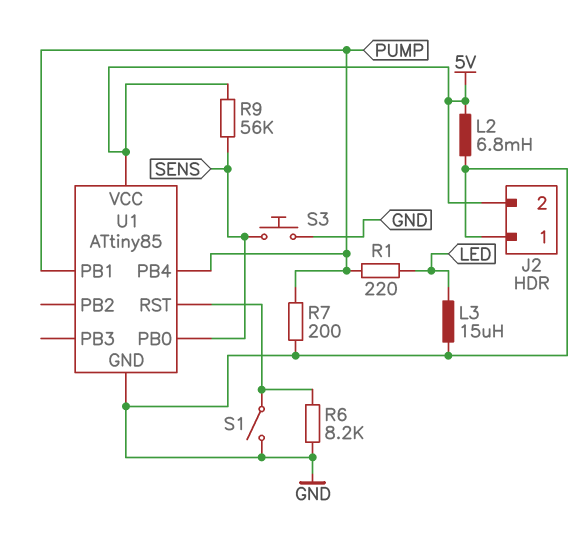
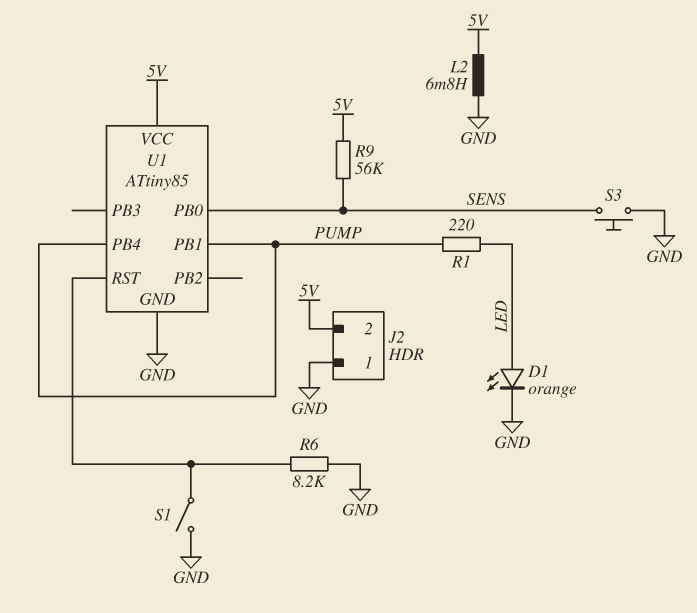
D1: none -> LED orange (A LED, K GND)
L3: 15uH (GND, LED) -> none
R7: 200 (GND, PUMP) -> none

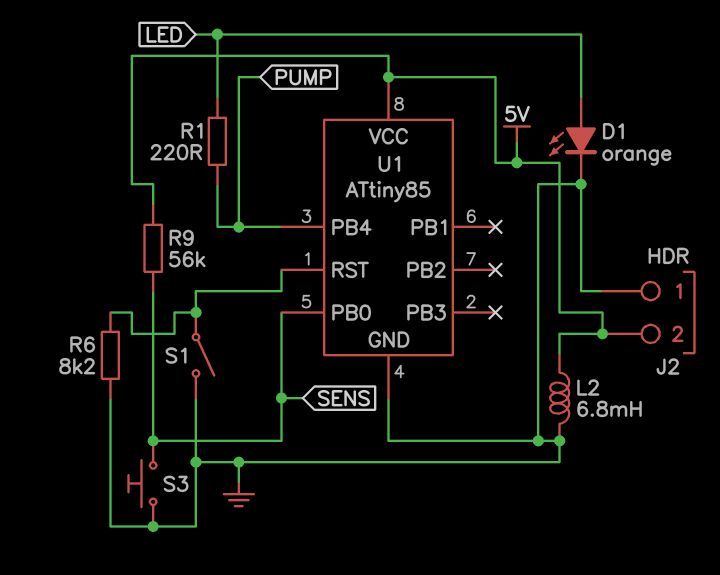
U1 pin PB1: PUMP -> none

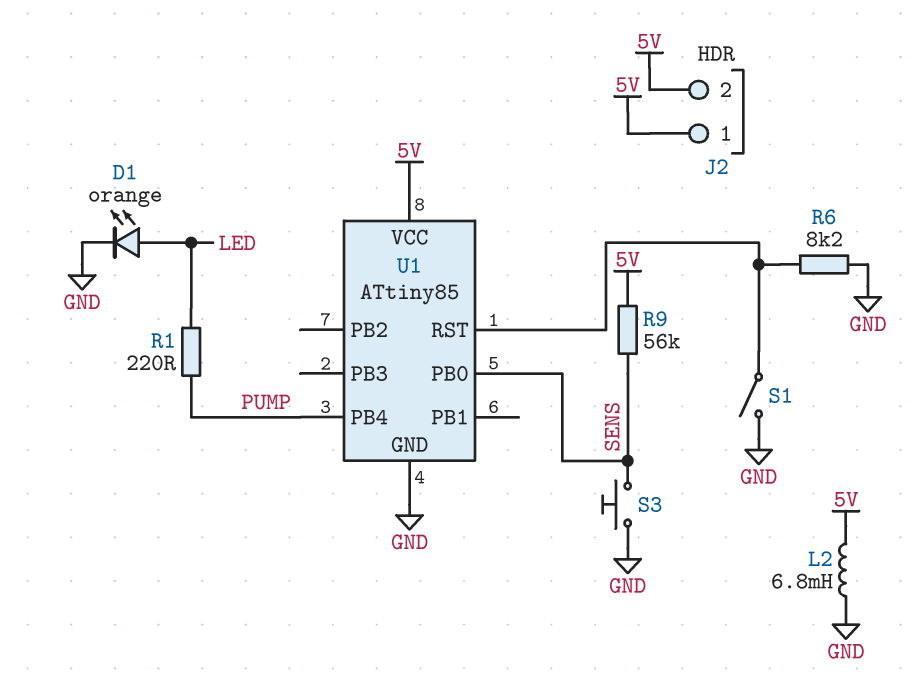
J2 pin 1: GND -> 5V

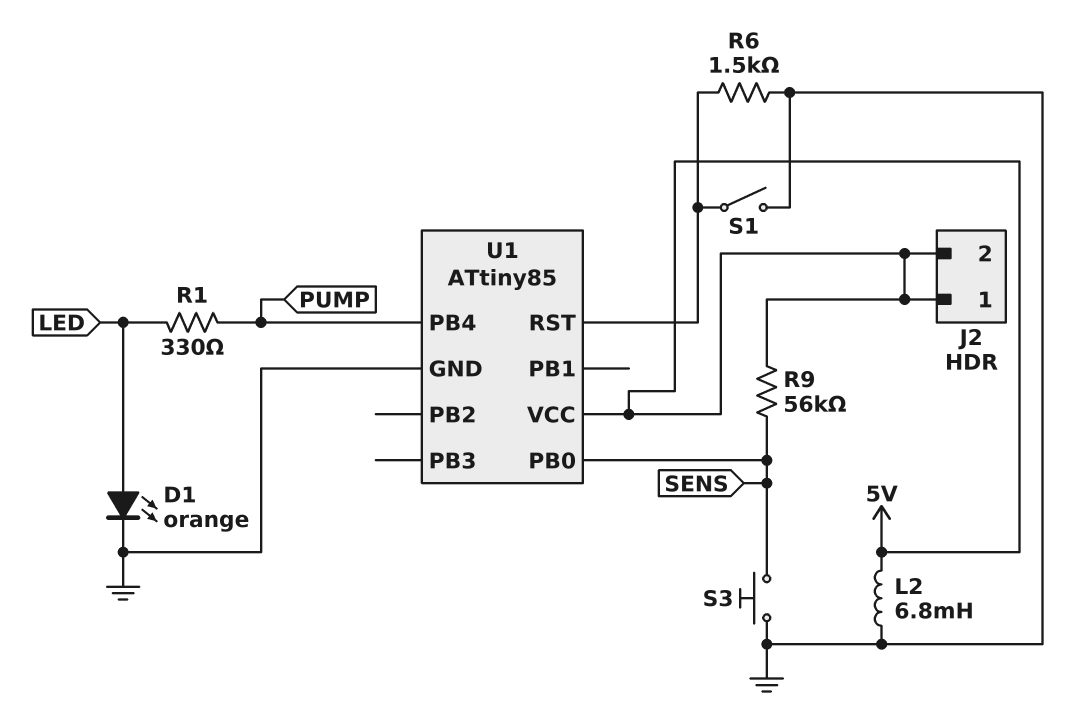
R1: 220 (LED, PUMP) -> 330 (LED, PUMP)
R6: 8.2k (GND, U1/RST) -> 1.5k (GND, U1/RST)

